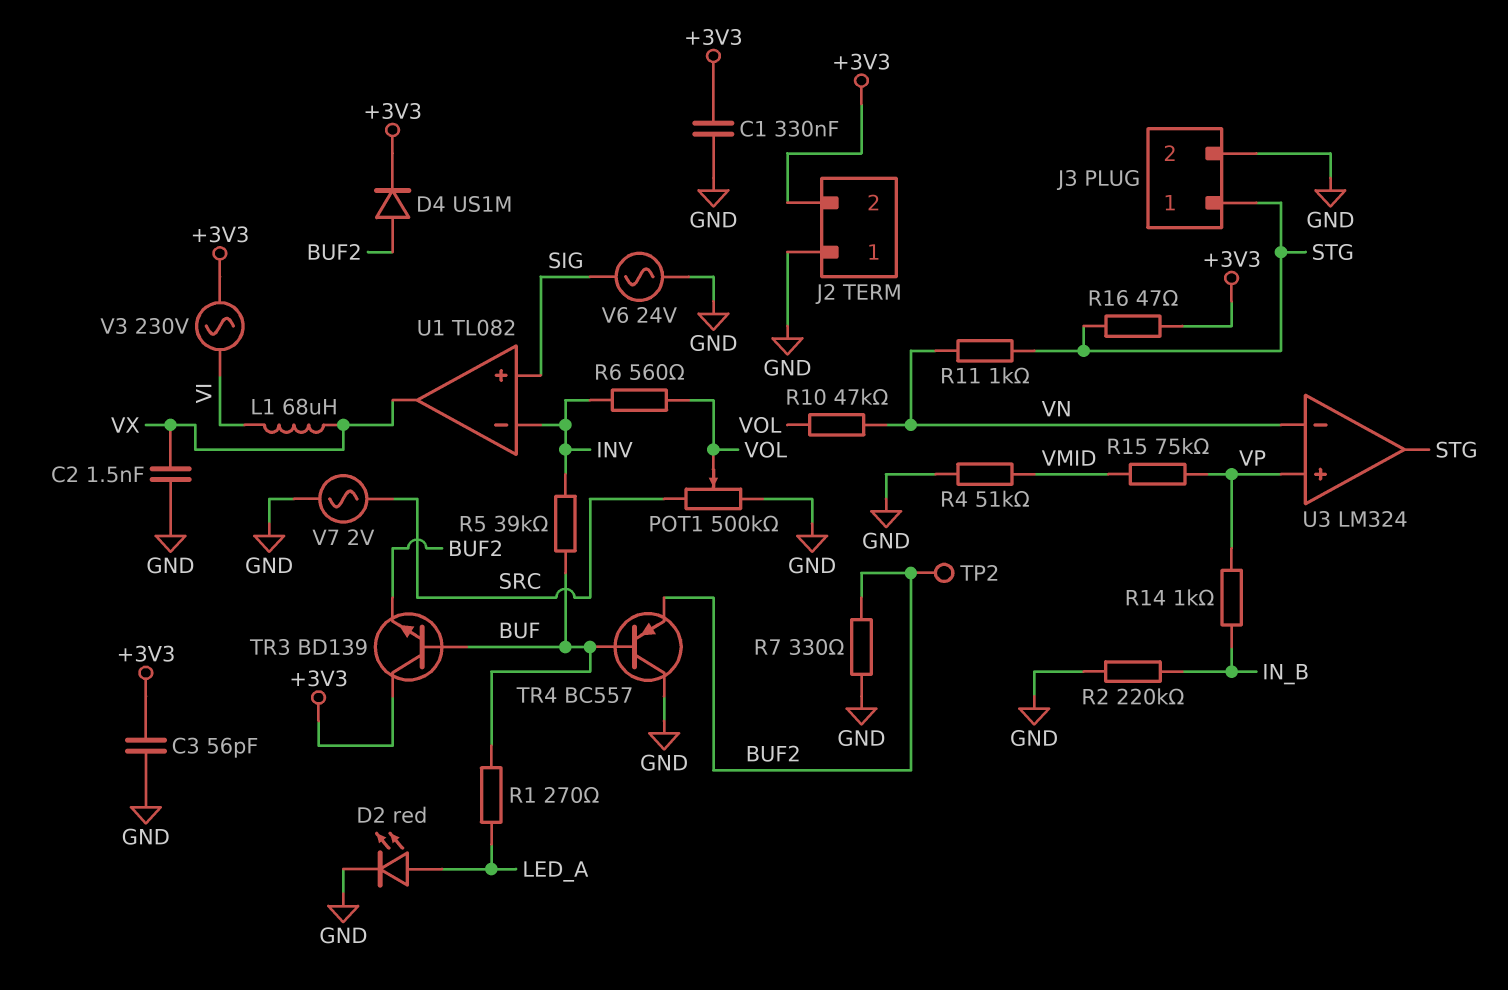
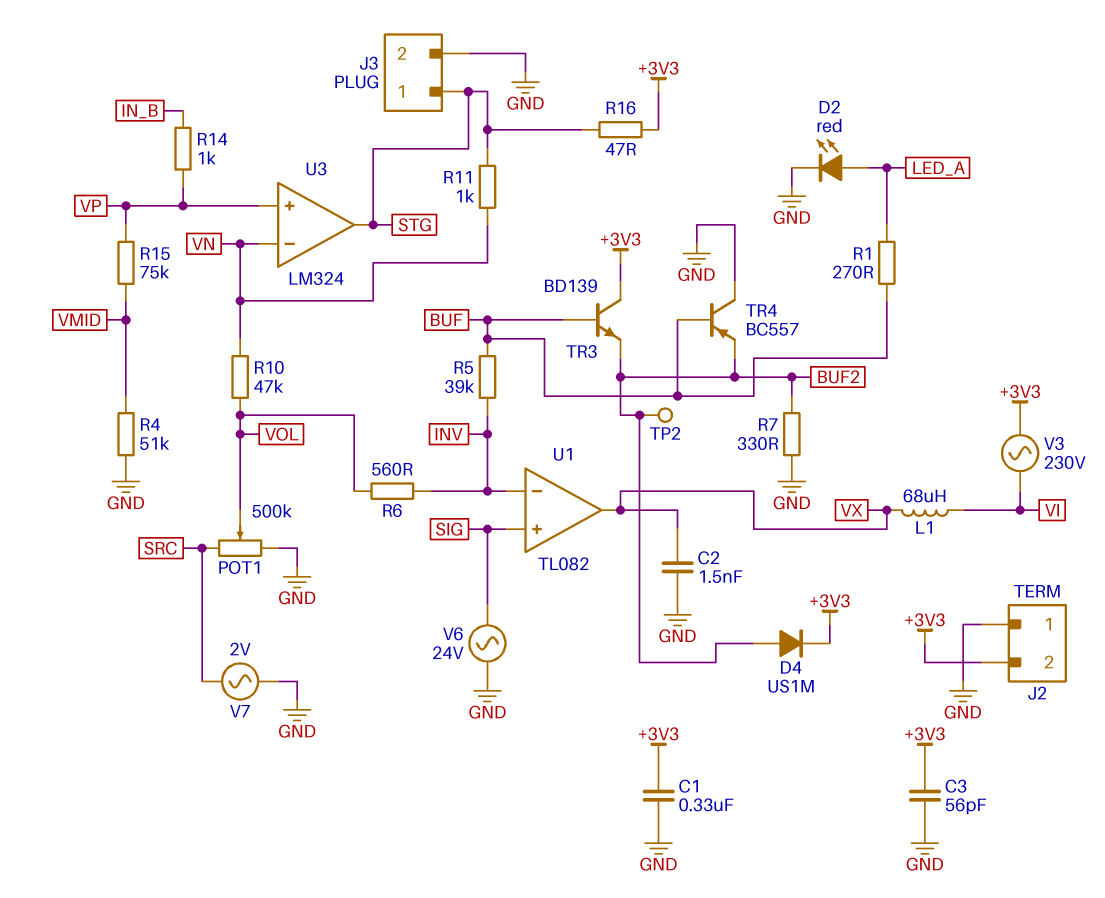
R2: 220k (GND, IN_B) -> none

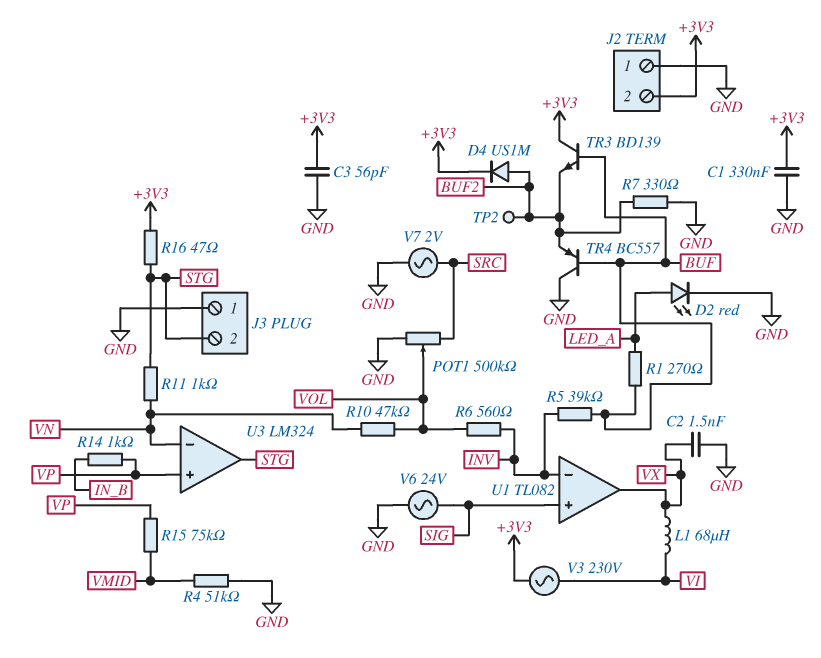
J3 pin 1: STG -> GND
J3 pin 2: GND -> STG

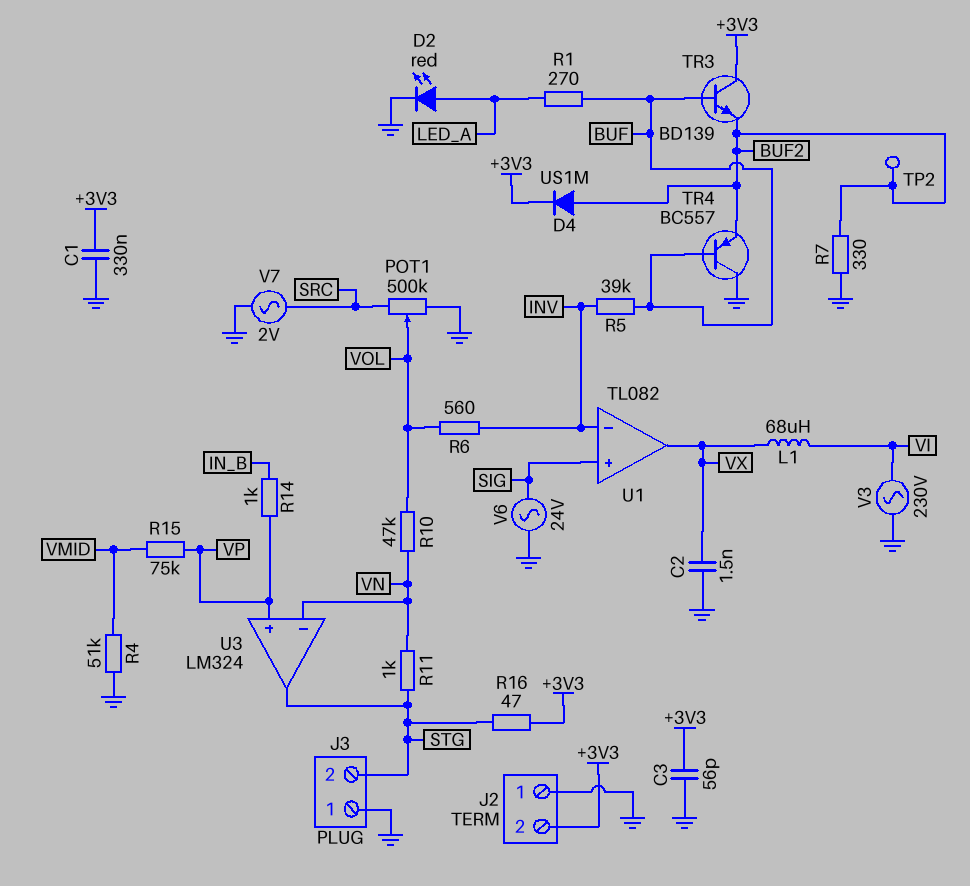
V3: AC 230V (+3V3, VI) -> AC 230V (GND, VI)

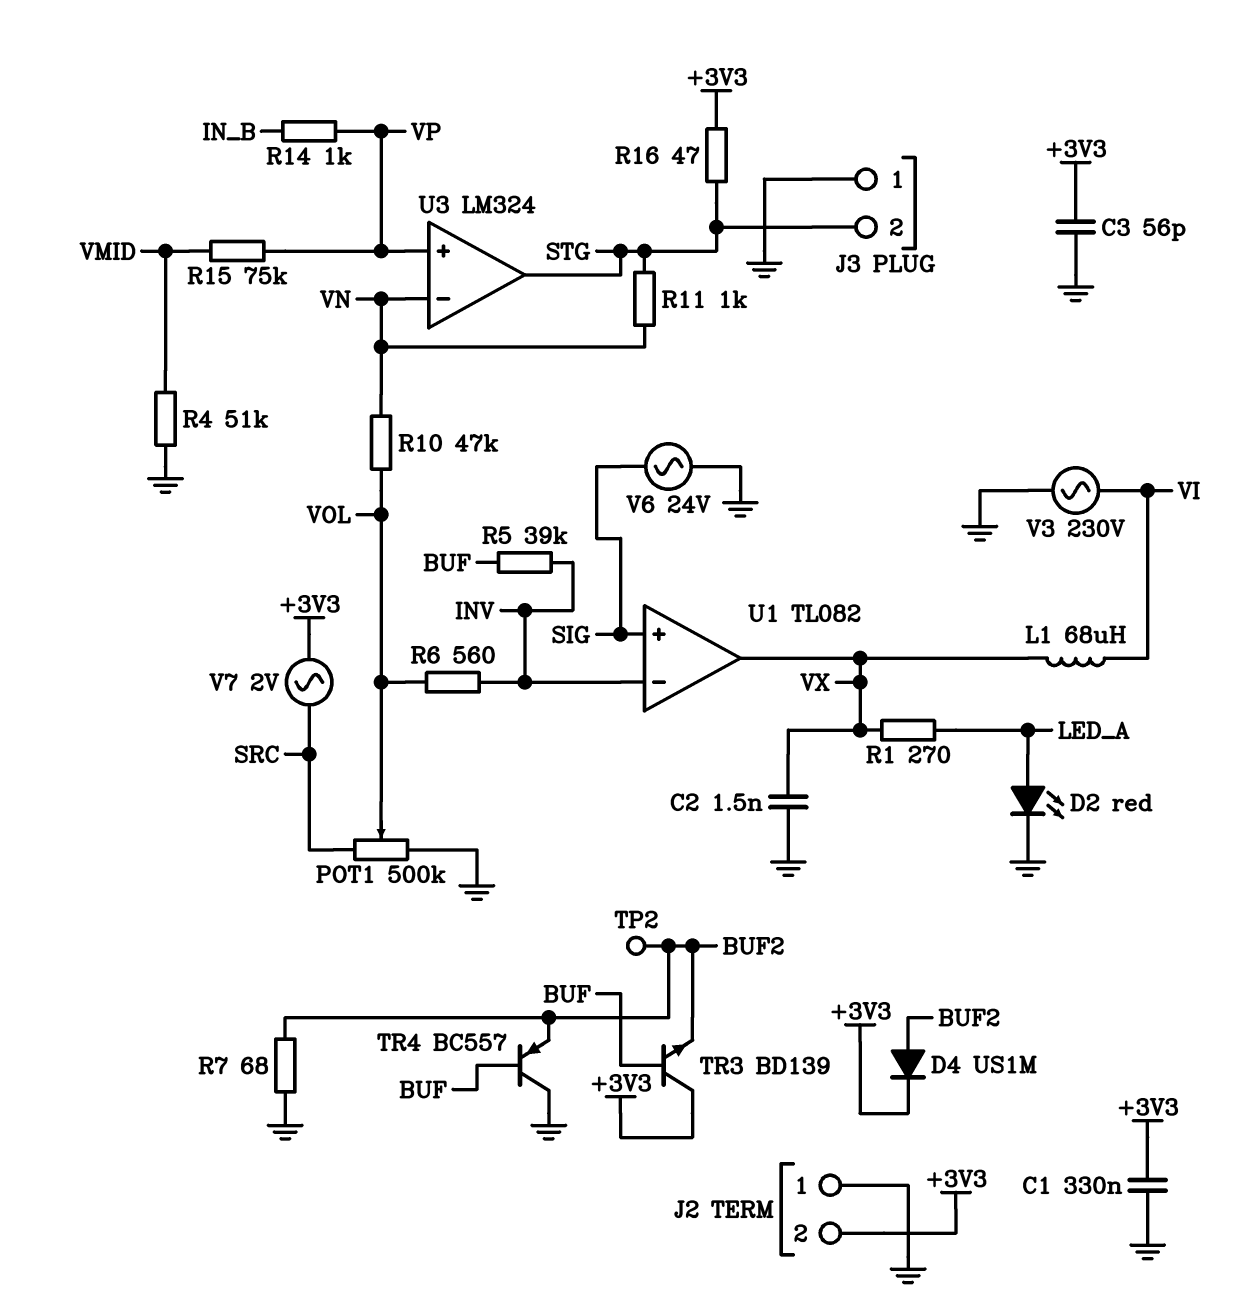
R1: 270 (BUF, LED_A) -> 270 (LED_A, VX)
R7: 330 (BUF2, GND) -> 68 (BUF2, GND)
V7: AC 2V (GND, SRC) -> AC 2V (+3V3, SRC)

